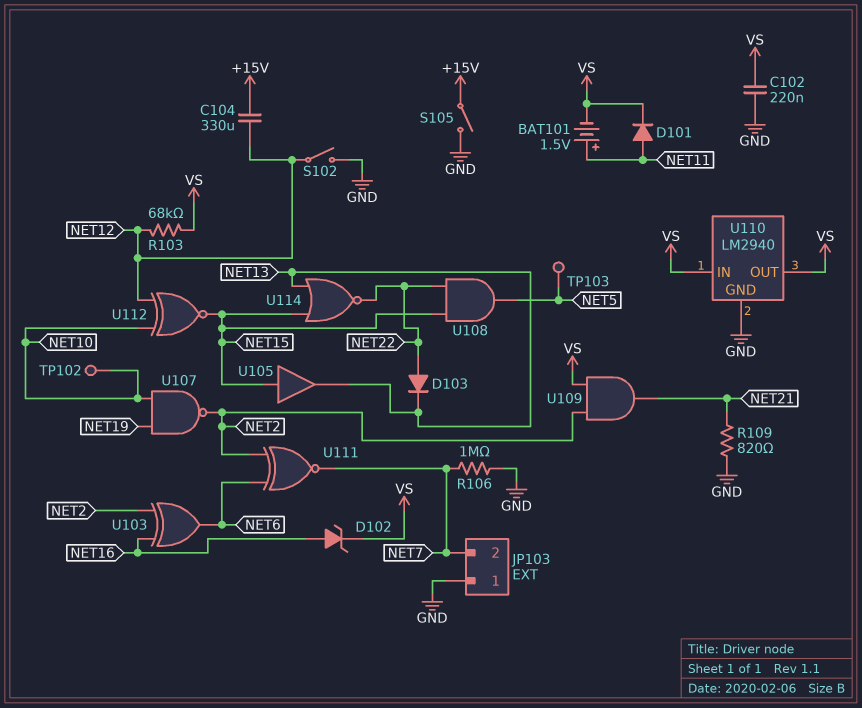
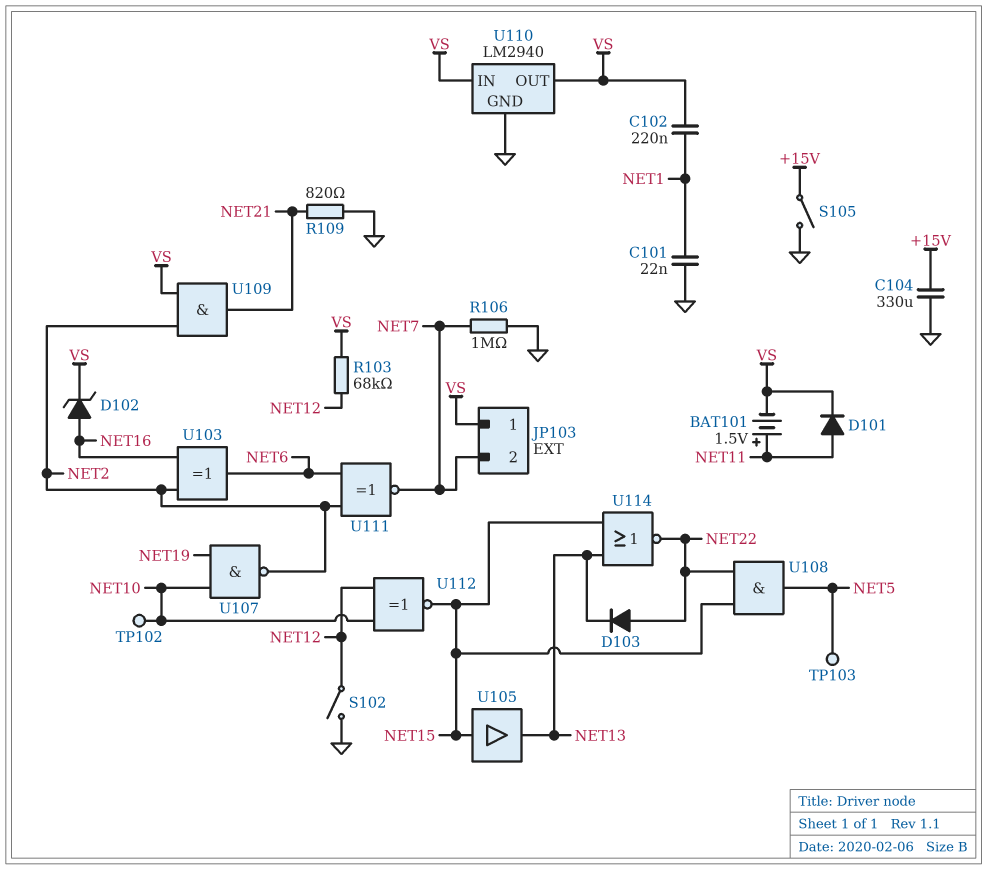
C101: none -> 22nF (GND, NET1)
C102: 220nF (GND, VS) -> 220nF (NET1, VS)
C104: 330uF (+15V, NET12) -> 330uF (+15V, GND)
JP103 pin 1: GND -> VS

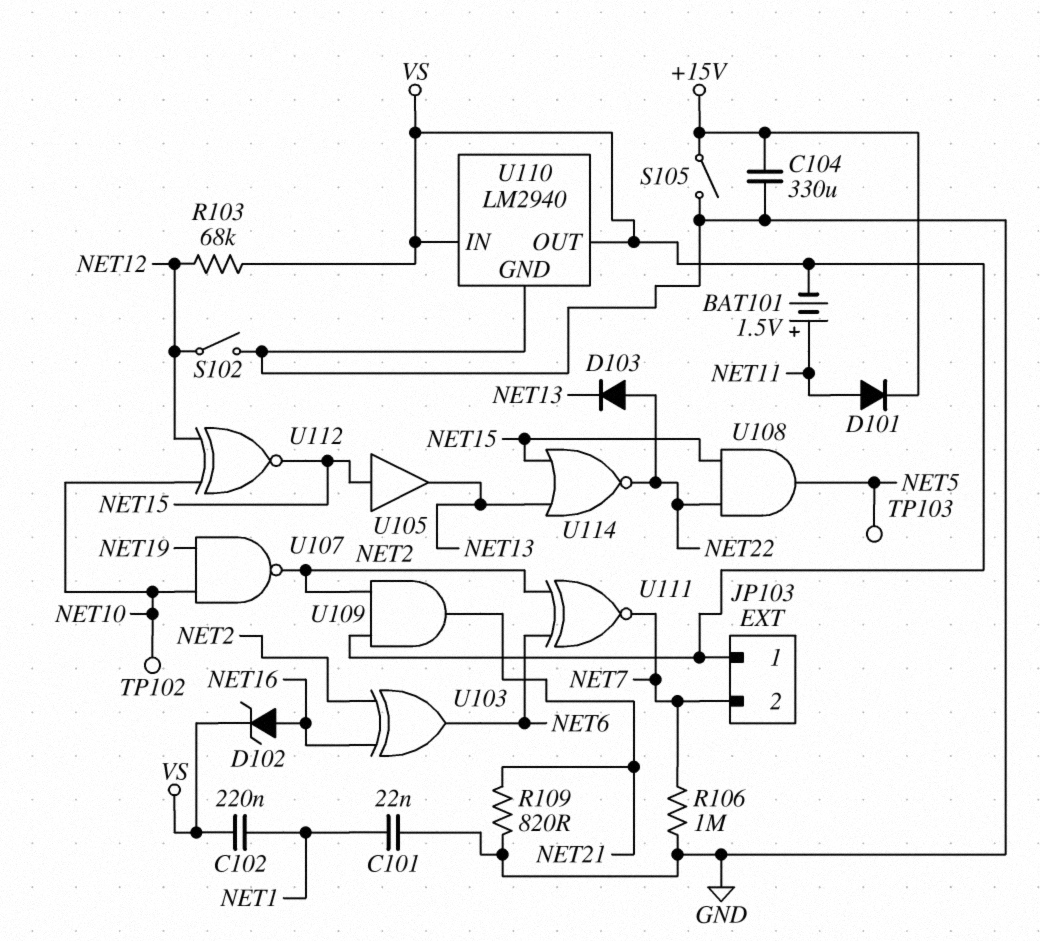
D101: diode (A NET11, K VS) -> diode (A NET11, K +15V)

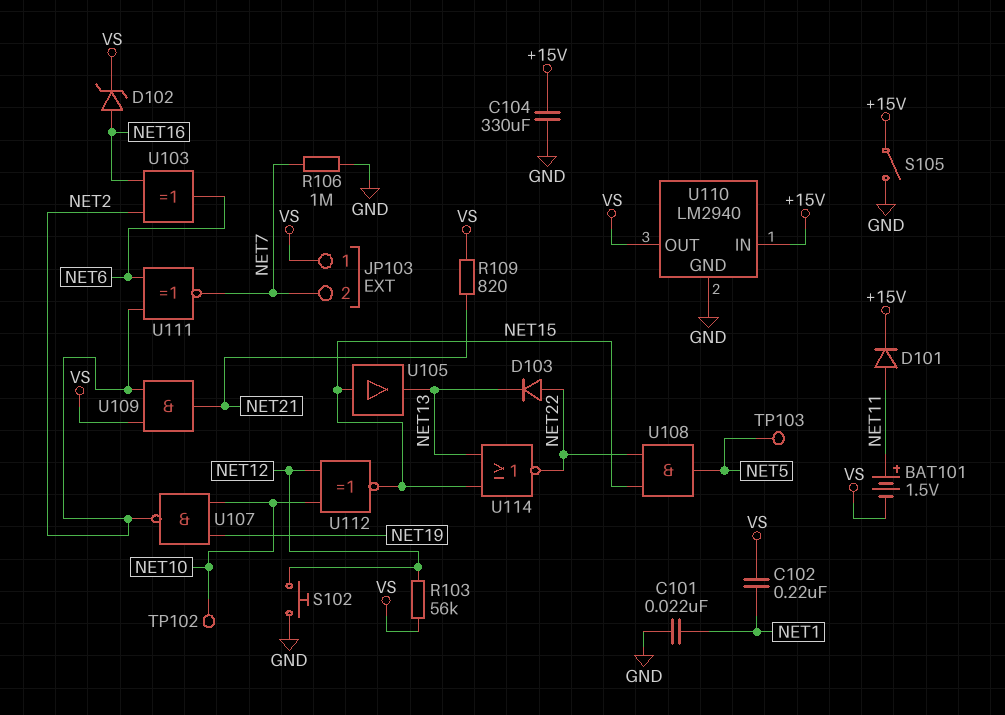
R103: 68k (NET12, VS) -> 56k (NET12, VS)
R109: 820 (GND, NET21) -> 820 (NET21, VS)
S102: switch (GND, NET12) -> button (GND, NET12)
U110 pin IN: VS -> +15V

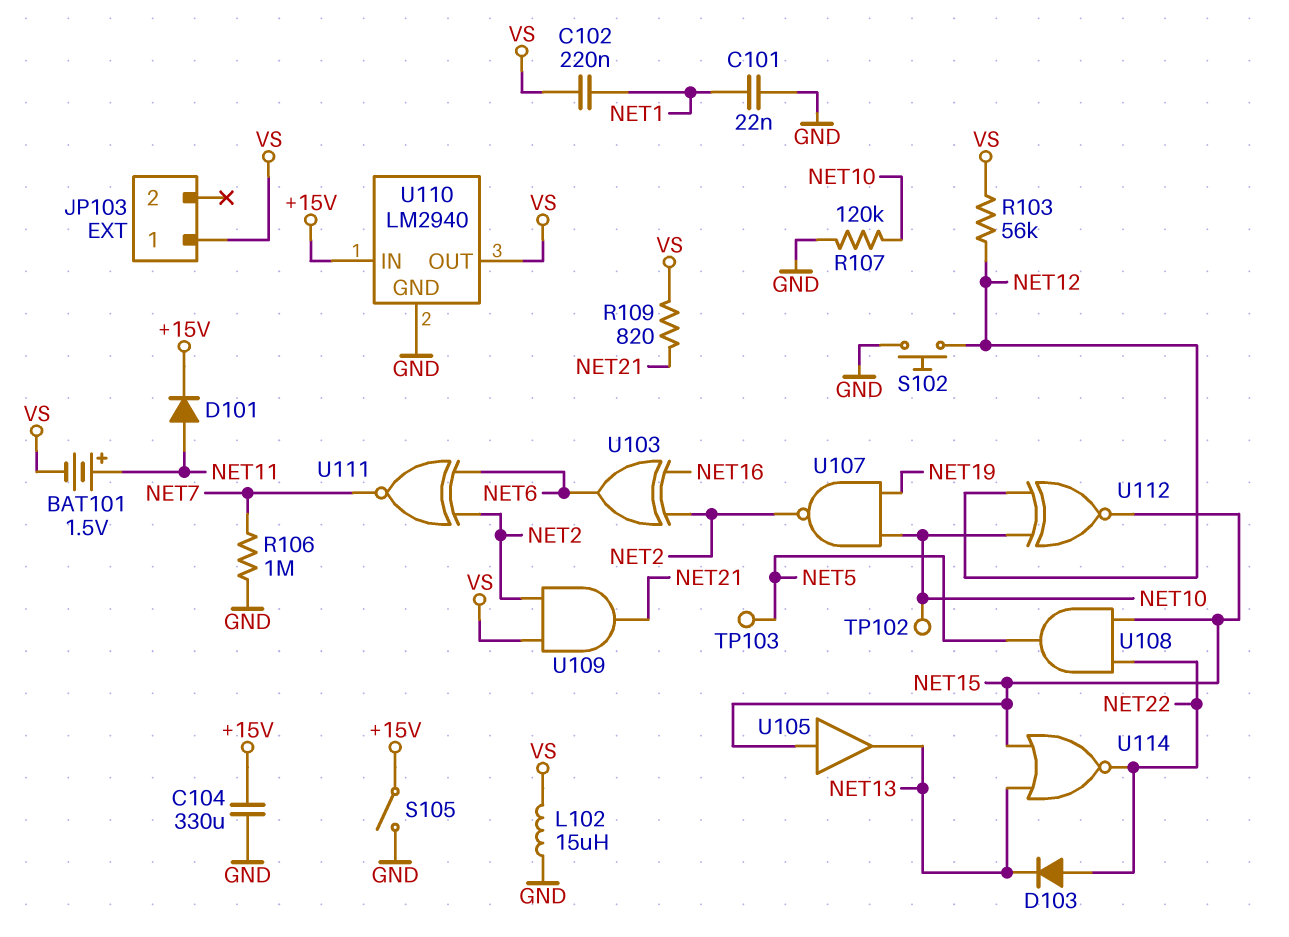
D102: zener (A NET16, K VS) -> none
JP103 pin 2: NET7 -> none
L102: none -> 15uH (GND, VS)
R107: none -> 120k (GND, NET10)

